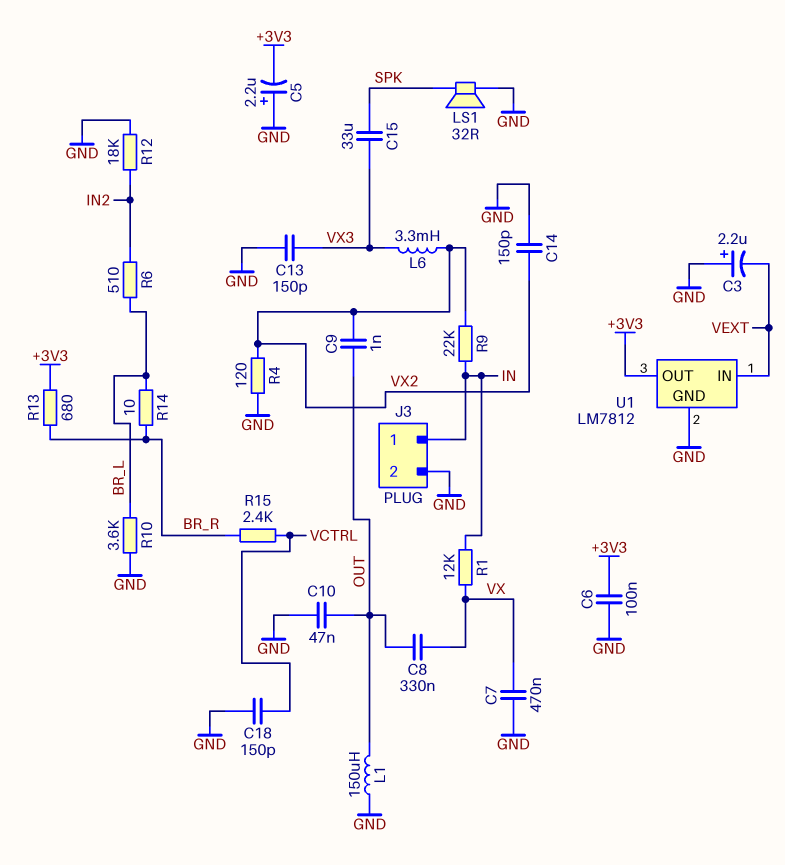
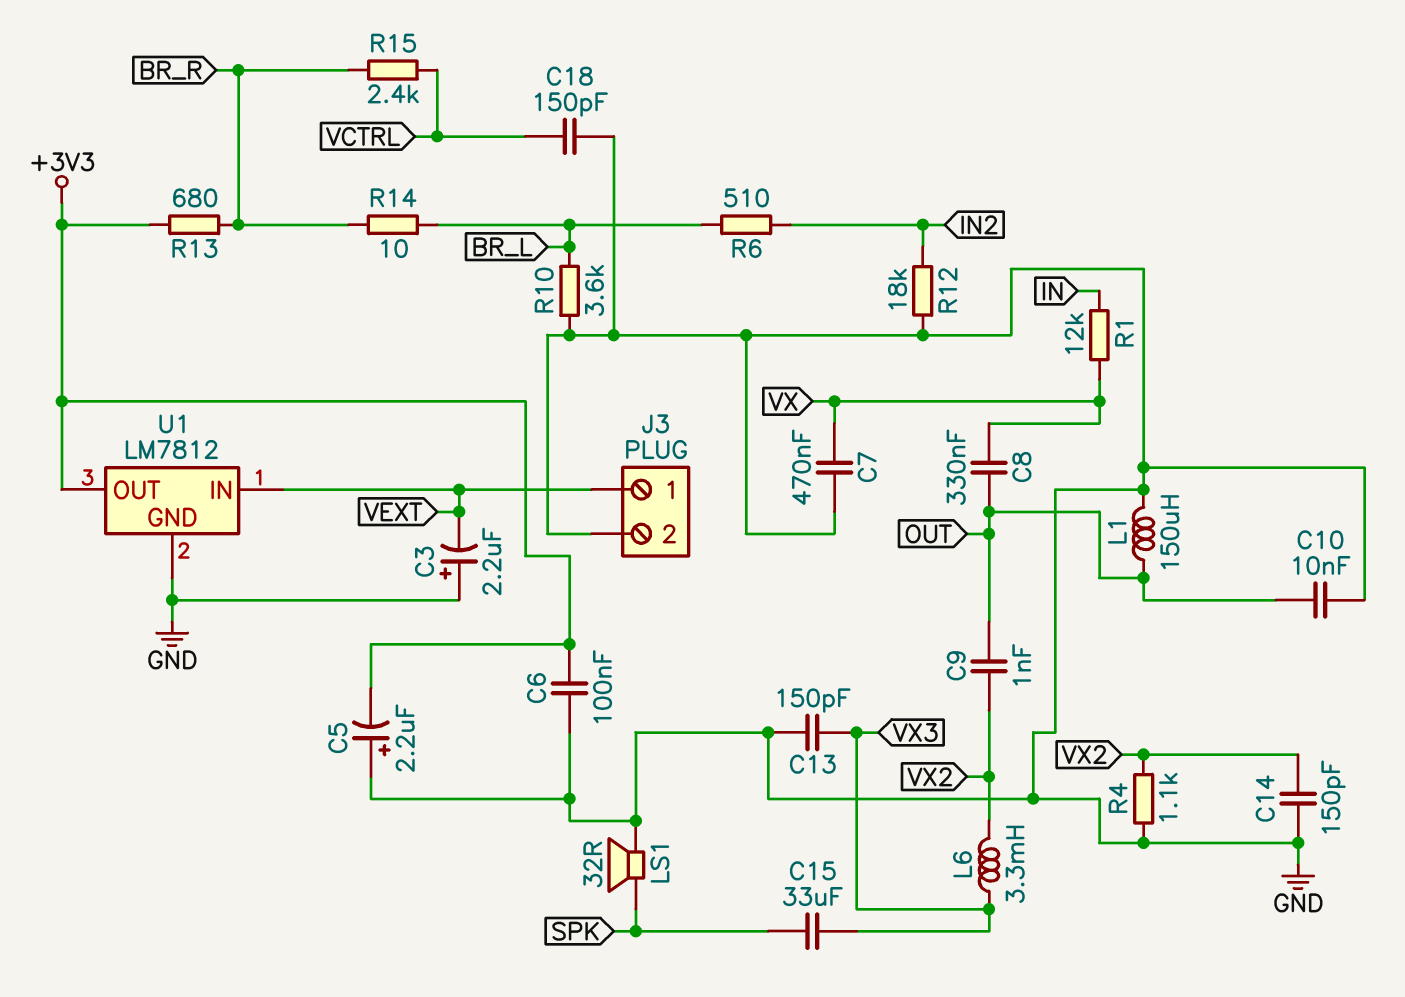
C10: 47nF (GND, OUT) -> 10nF (GND, OUT)
J3 pin 1: IN -> VEXT
R4: 120 (GND, VX2) -> 1.1k (GND, VX2)
R9: 22k (IN, VX2) -> none

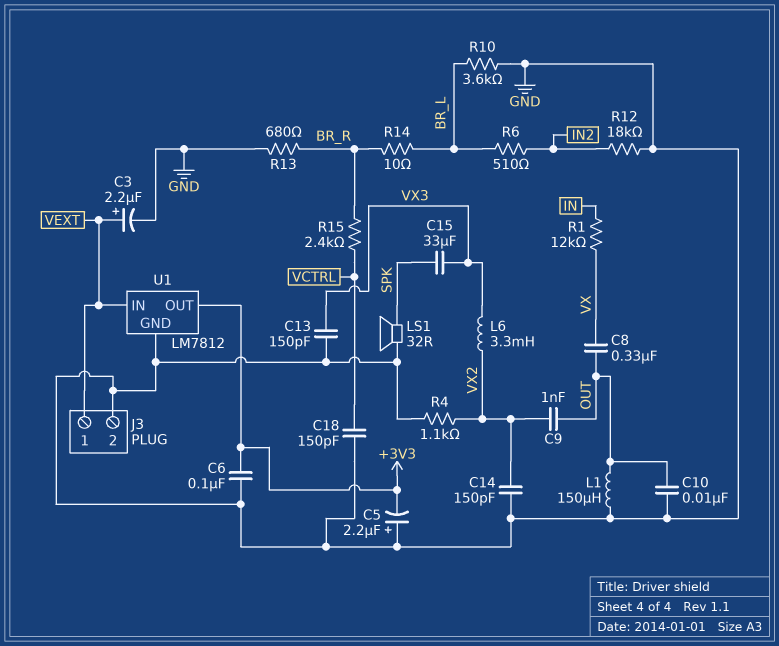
C3: 2.2uF (plus GND, minus VEXT) -> 2.2uF (plus VEXT, minus GND)
C7: 470nF (GND, VX) -> none
R13: 680 (+3V3, BR_R) -> 680 (BR_R, GND)

